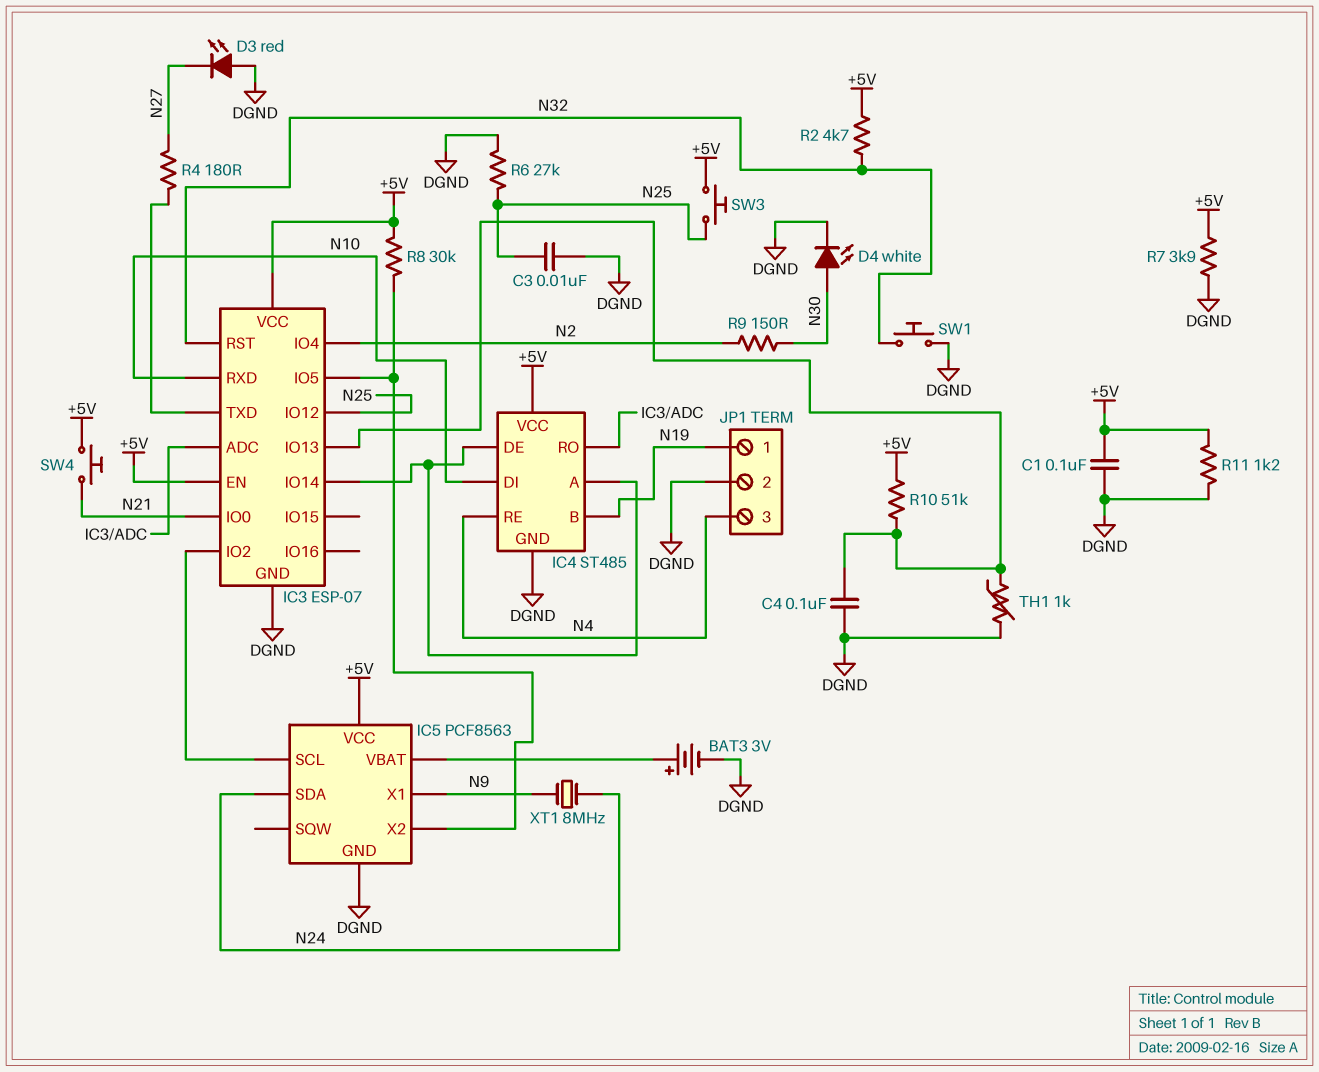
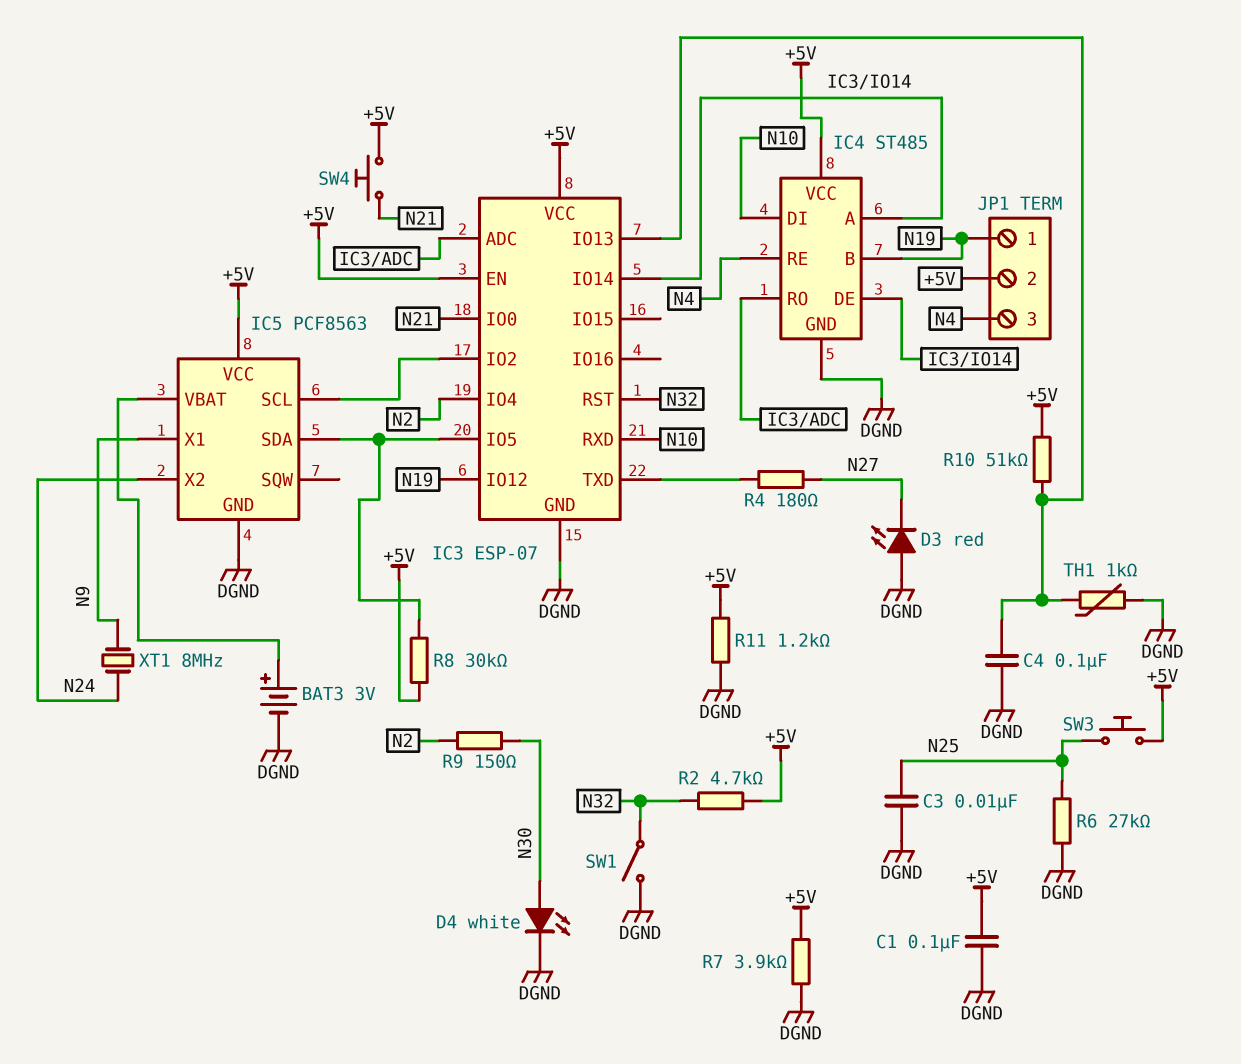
IC3 pin IO12: N25 -> N19
IC5 pin SDA: N24 -> IC3/IO5
IC5 pin X2: IC3/IO5 -> N24
JP1 pin 2: DGND -> +5V
SW1: button (DGND, N32) -> switch (DGND, N32)

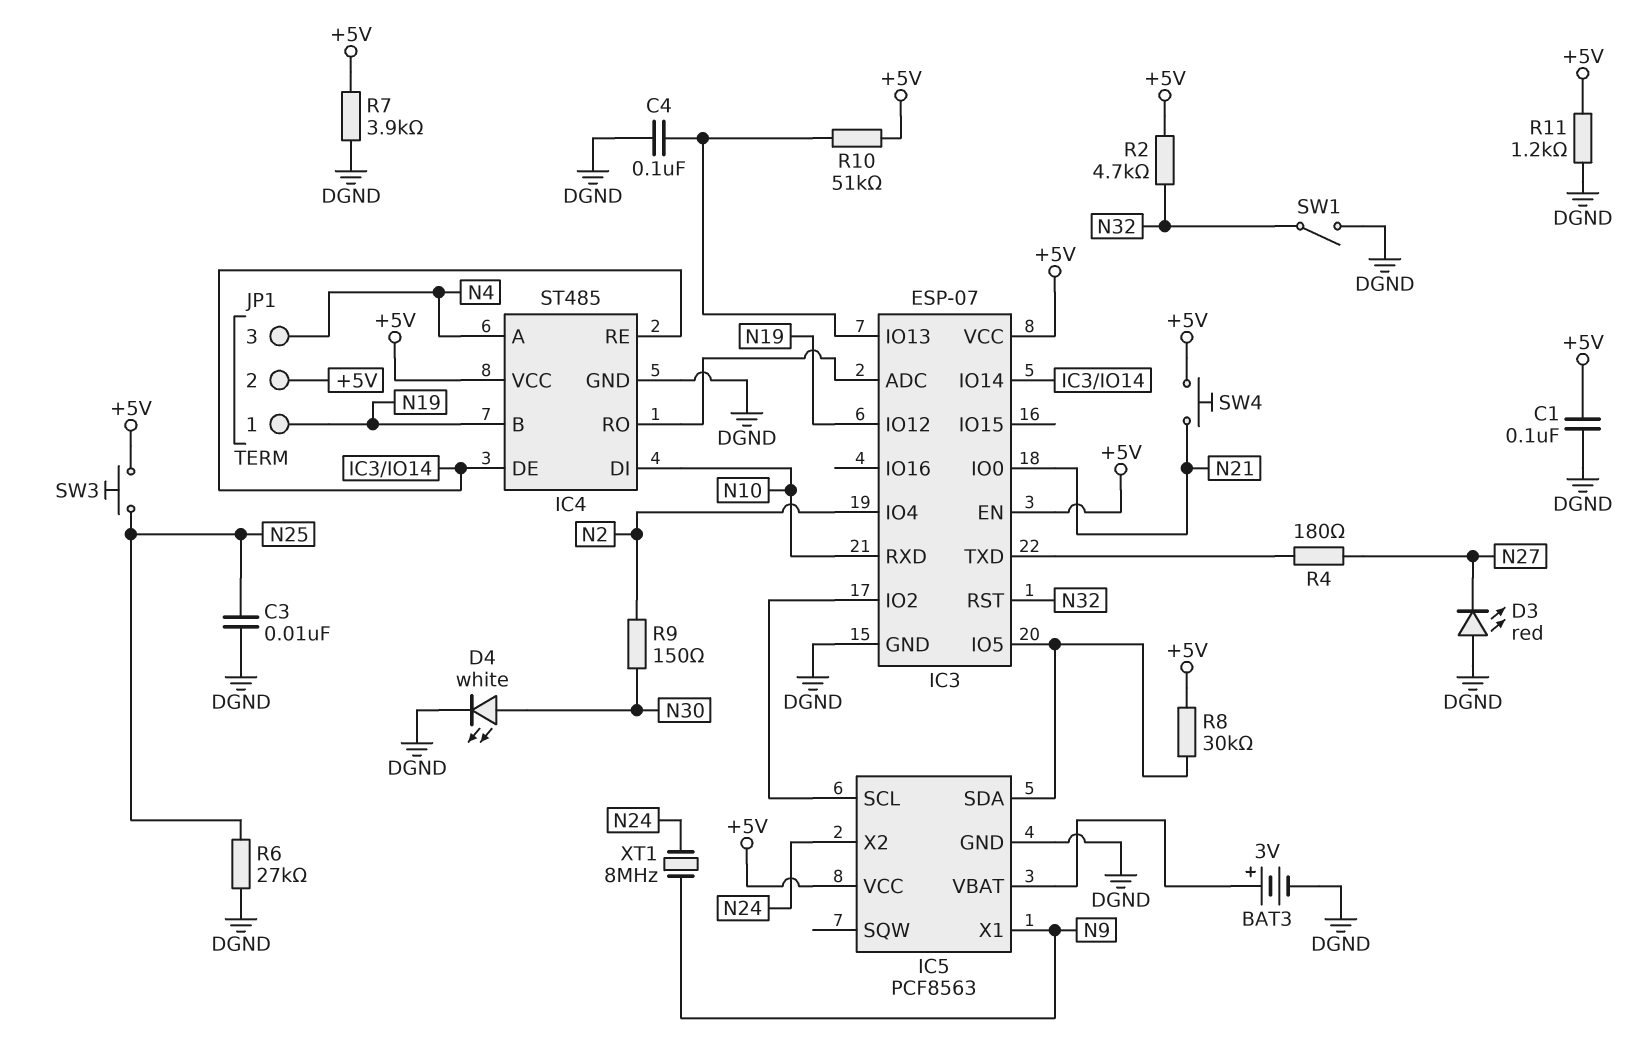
IC4 pin A: IC3/IO14 -> N4
IC4 pin RE: N4 -> IC3/IO14
TH1: 1k (DGND, IC3/IO13) -> none

